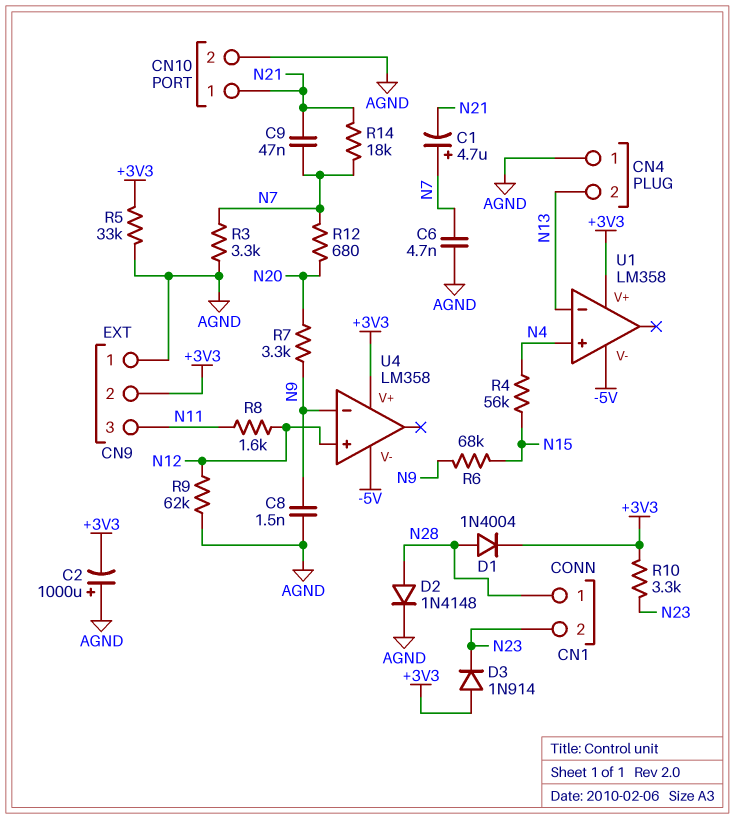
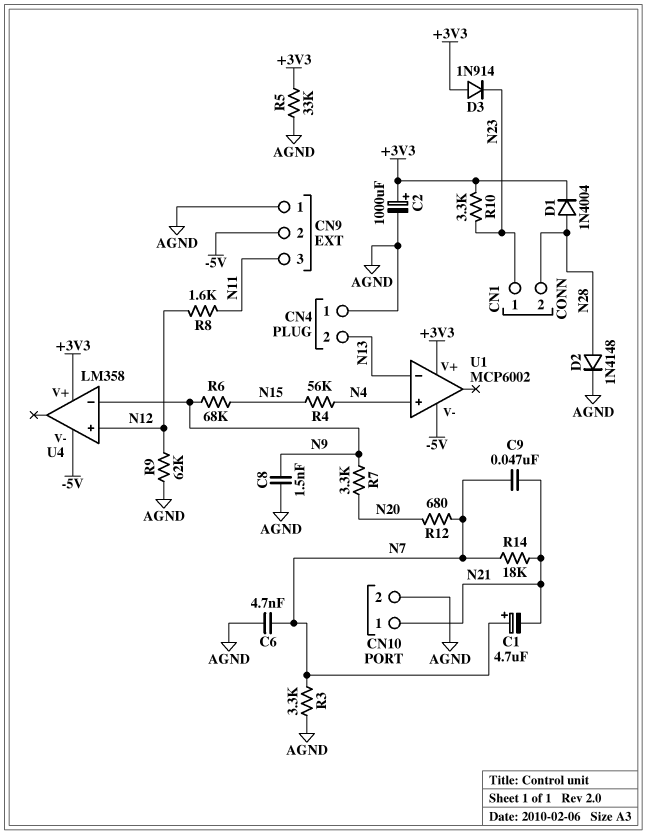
C2: 1000uF (plus AGND, minus +3V3) -> 1000uF (plus +3V3, minus AGND)
CN1 pin 1: N28 -> N23
CN1 pin 2: N23 -> N28
CN9 pin 2: +3V3 -> -5V
U1: LM358 -> MCP6002

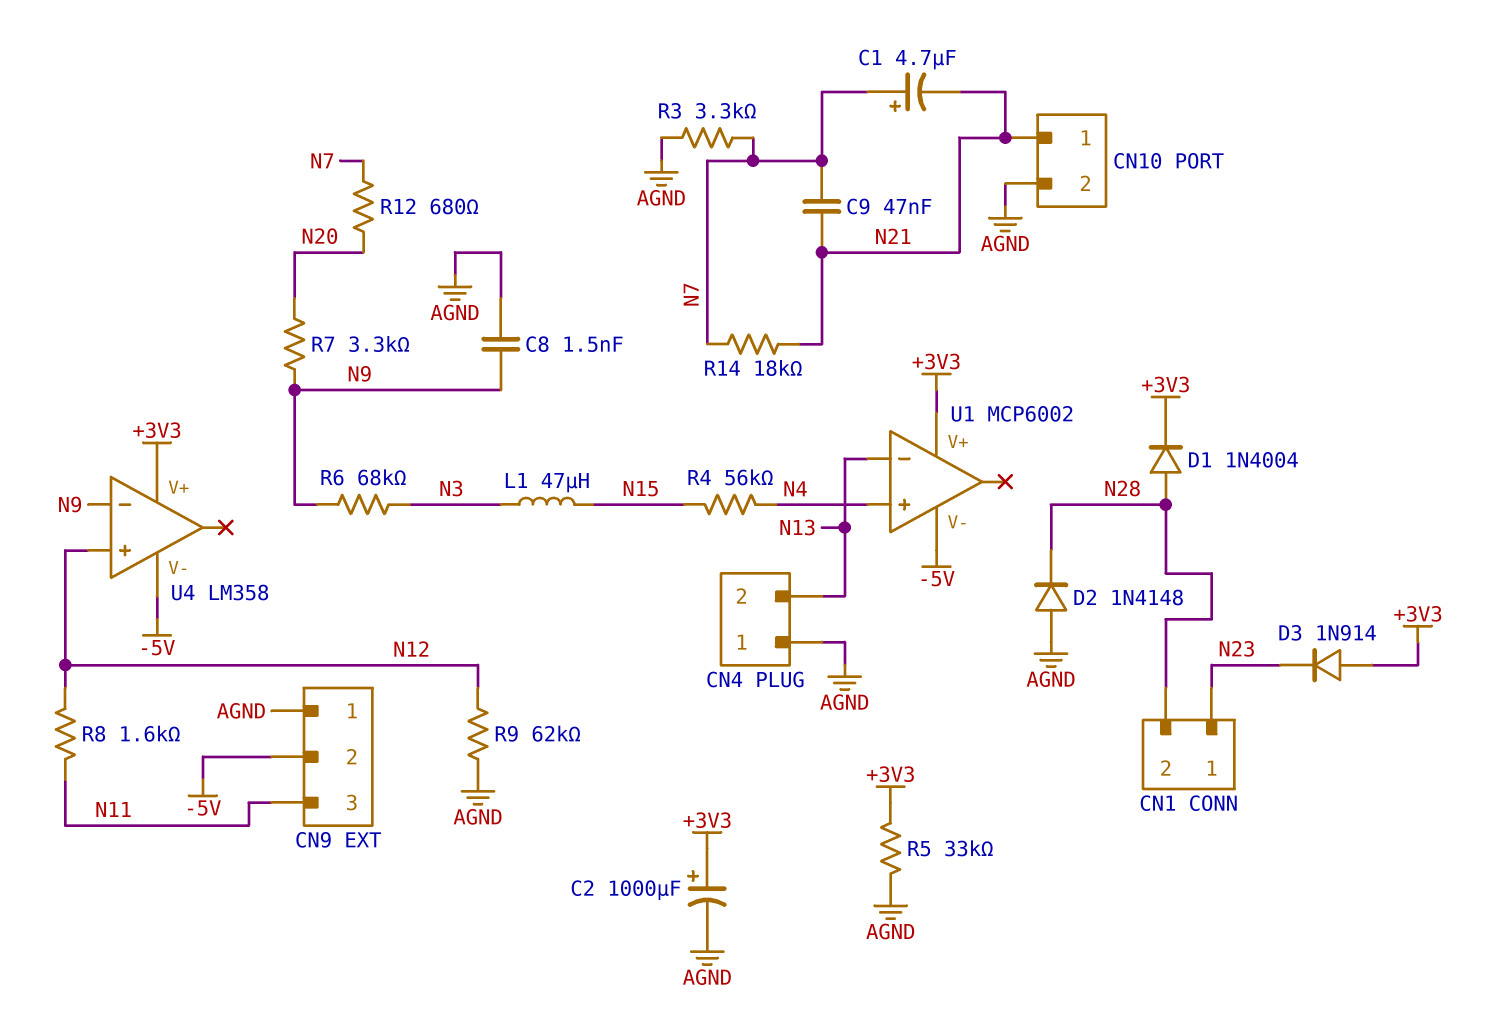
C6: 4.7nF (AGND, N7) -> none
D2: diode 1N4148 (A N28, K AGND) -> diode 1N4148 (A AGND, K N28)
L1: none -> 47uH (N3, N15)
R6: 68k (N9, N15) -> 68k (N3, N9)
R10: 3.3k (+3V3, N23) -> none

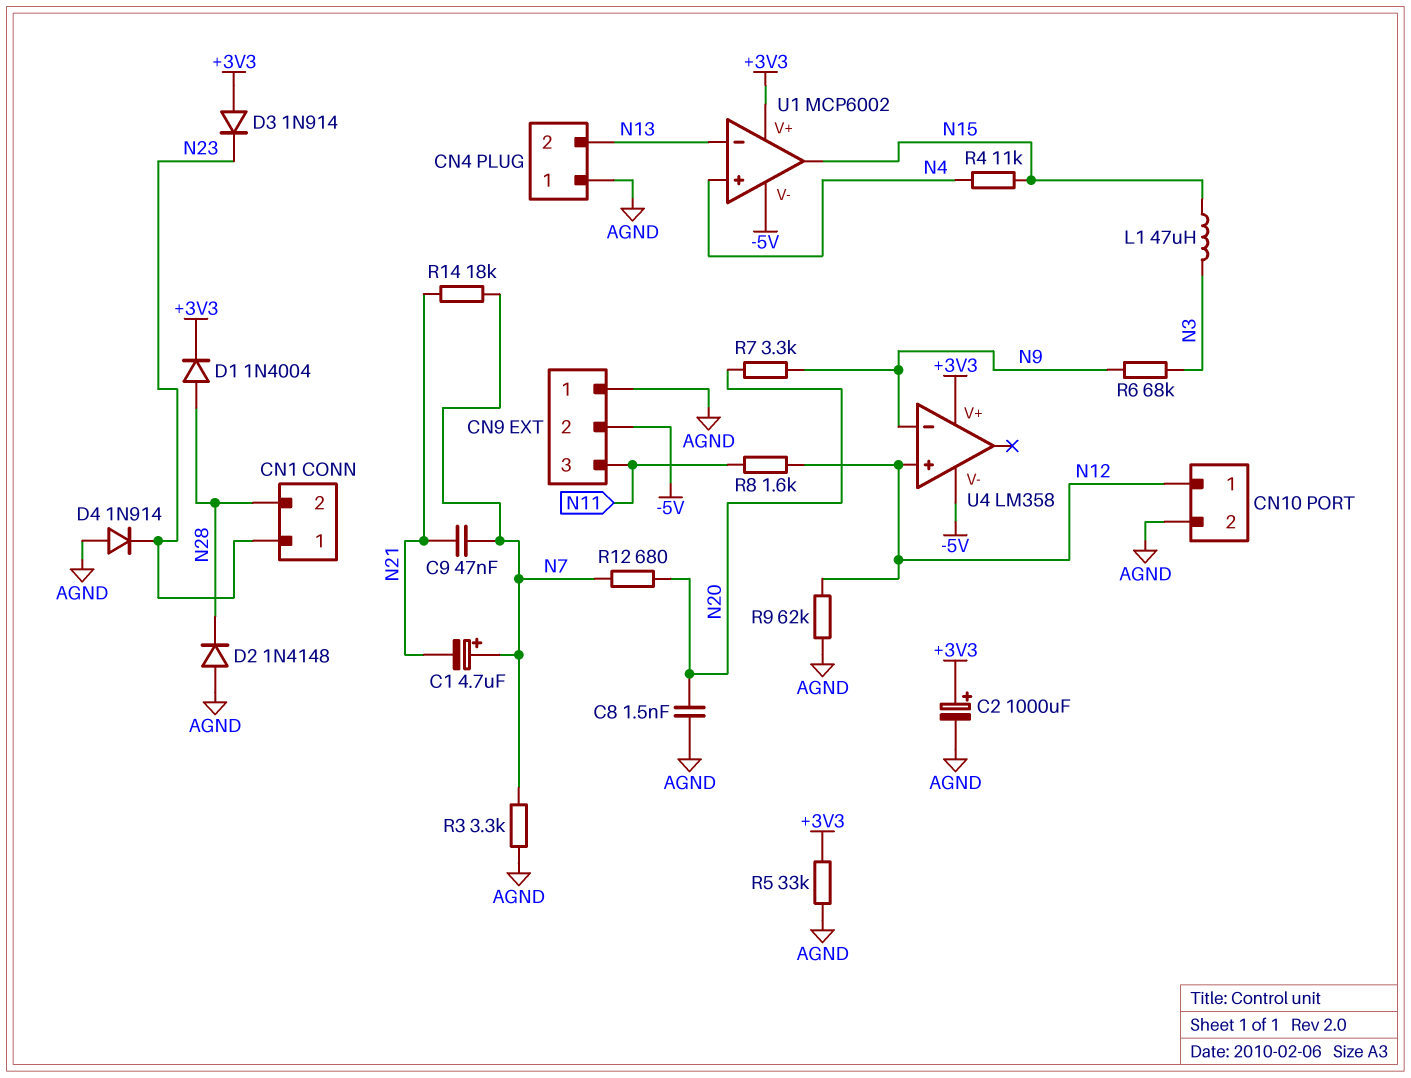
C8: 1.5nF (AGND, N9) -> 1.5nF (AGND, N20)
CN10 pin 1: N21 -> N12
D4: none -> diode 1N914 (A AGND, K N23)
R4: 56k (N4, N15) -> 11k (N4, N15)
U1 pin out: none -> N15

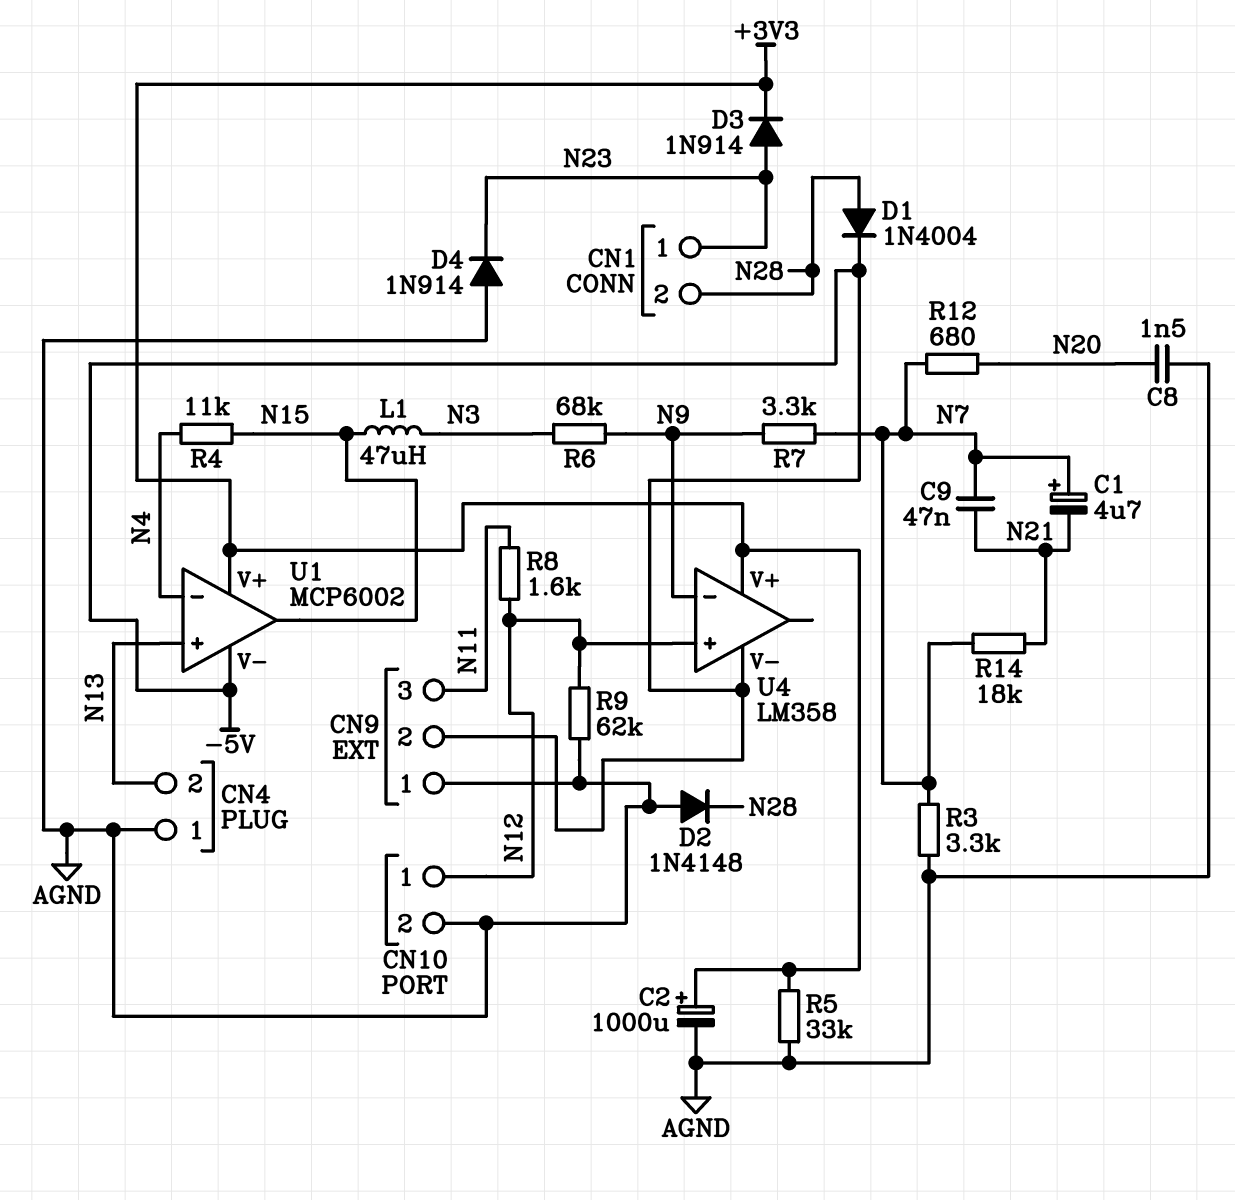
D1: diode 1N4004 (A N28, K +3V3) -> diode 1N4004 (A N28, K -5V)
D3: diode 1N914 (A +3V3, K N23) -> diode 1N914 (A N23, K +3V3)
R7: 3.3k (N9, N20) -> 3.3k (N7, N9)
U1 pin in+: N4 -> N13
U1 pin in-: N13 -> N4

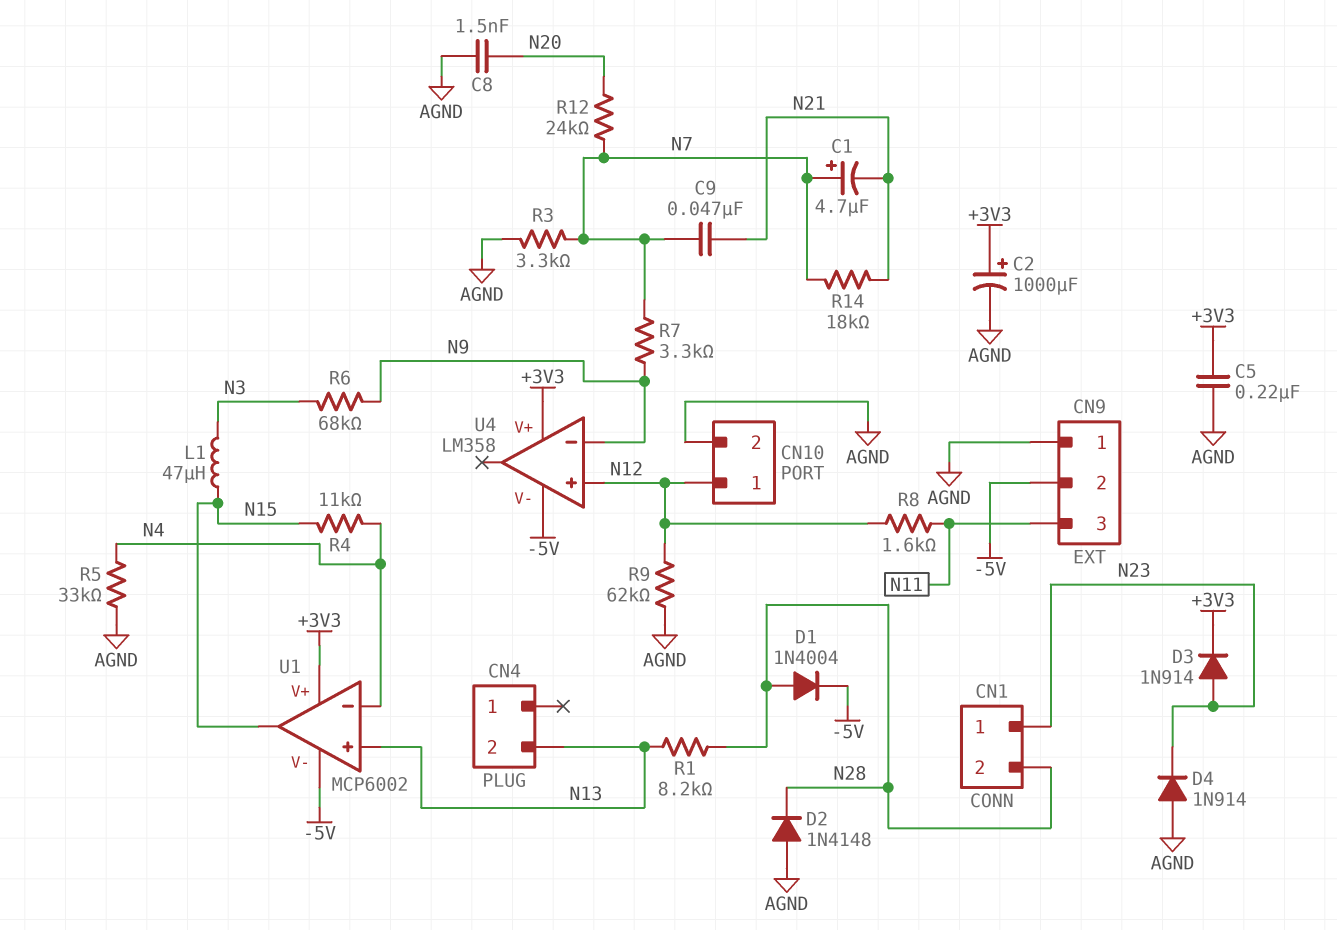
C5: none -> 220nF (+3V3, AGND)
CN4 pin 1: AGND -> none
R1: none -> 8.2k (N13, N28)
R5: 33k (+3V3, AGND) -> 33k (AGND, N4)
R12: 680 (N7, N20) -> 24k (N7, N20)

